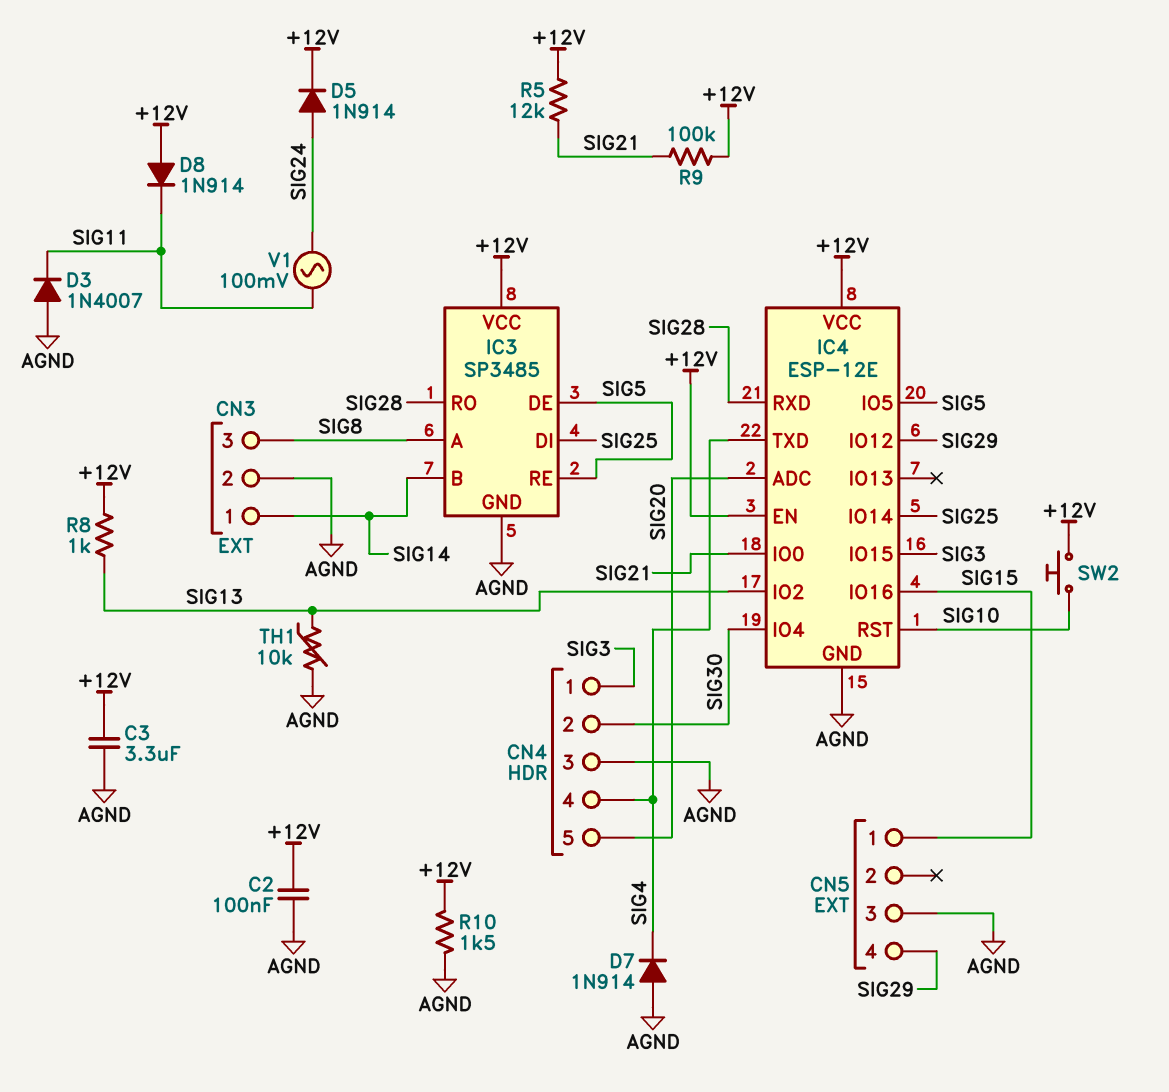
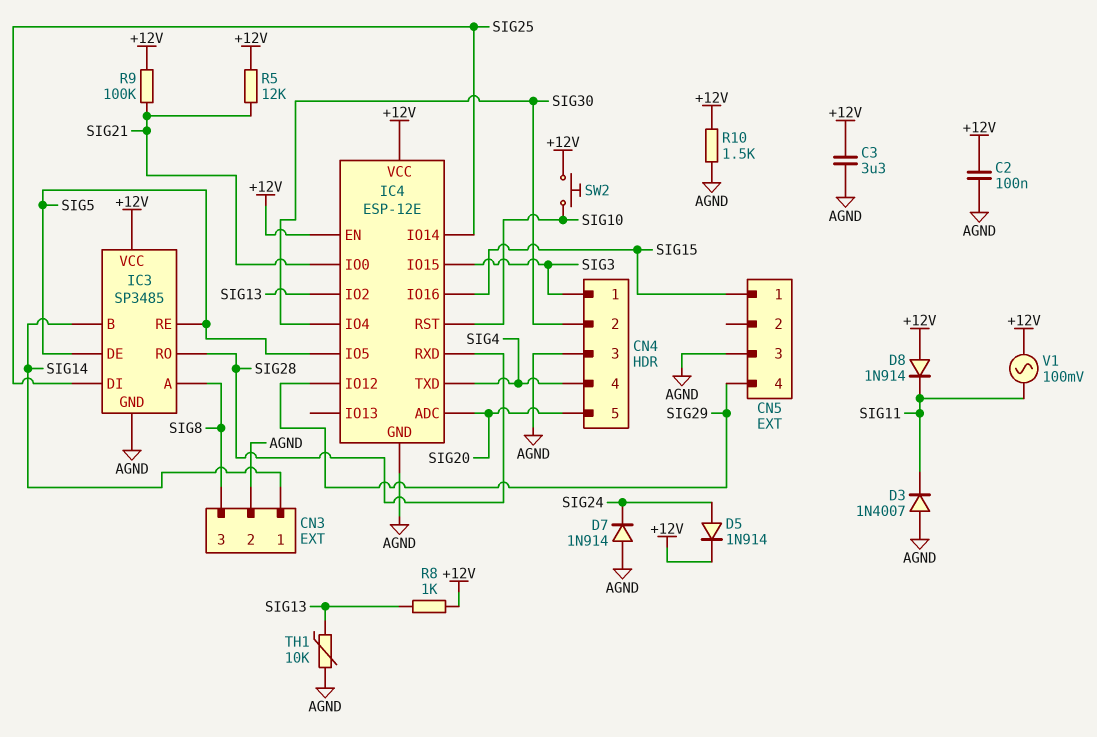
D7: diode 1N914 (A AGND, K SIG4) -> diode 1N914 (A AGND, K SIG24)
V1: AC 100mV (SIG11, SIG24) -> AC 100mV (+12V, SIG11)

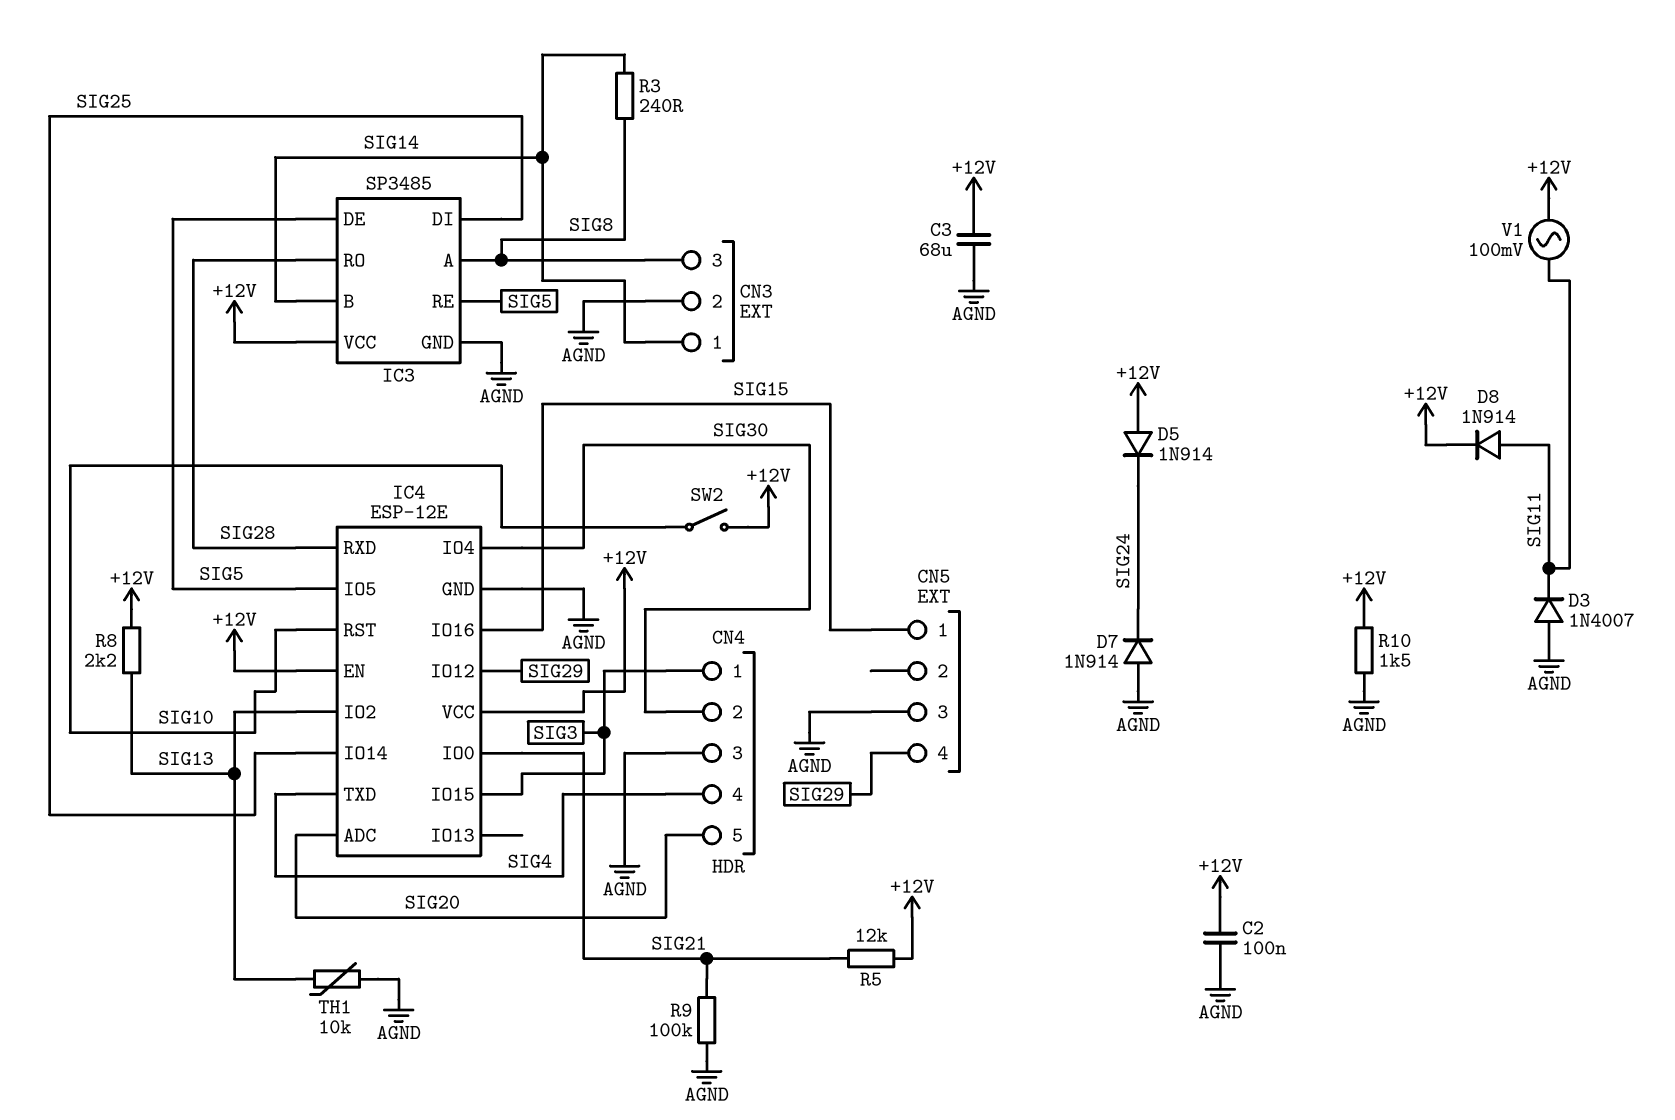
C3: 3.3uF (+12V, AGND) -> 68uF (+12V, AGND)
D5: diode 1N914 (A SIG24, K +12V) -> diode 1N914 (A +12V, K SIG24)
D8: diode 1N914 (A +12V, K SIG11) -> diode 1N914 (A SIG11, K +12V)
R3: none -> 240 (SIG8, SIG14)
R8: 1k (+12V, SIG13) -> 2.2k (+12V, SIG13)
R9: 100k (+12V, SIG21) -> 100k (AGND, SIG21)
SW2: button (+12V, SIG10) -> switch (+12V, SIG10)

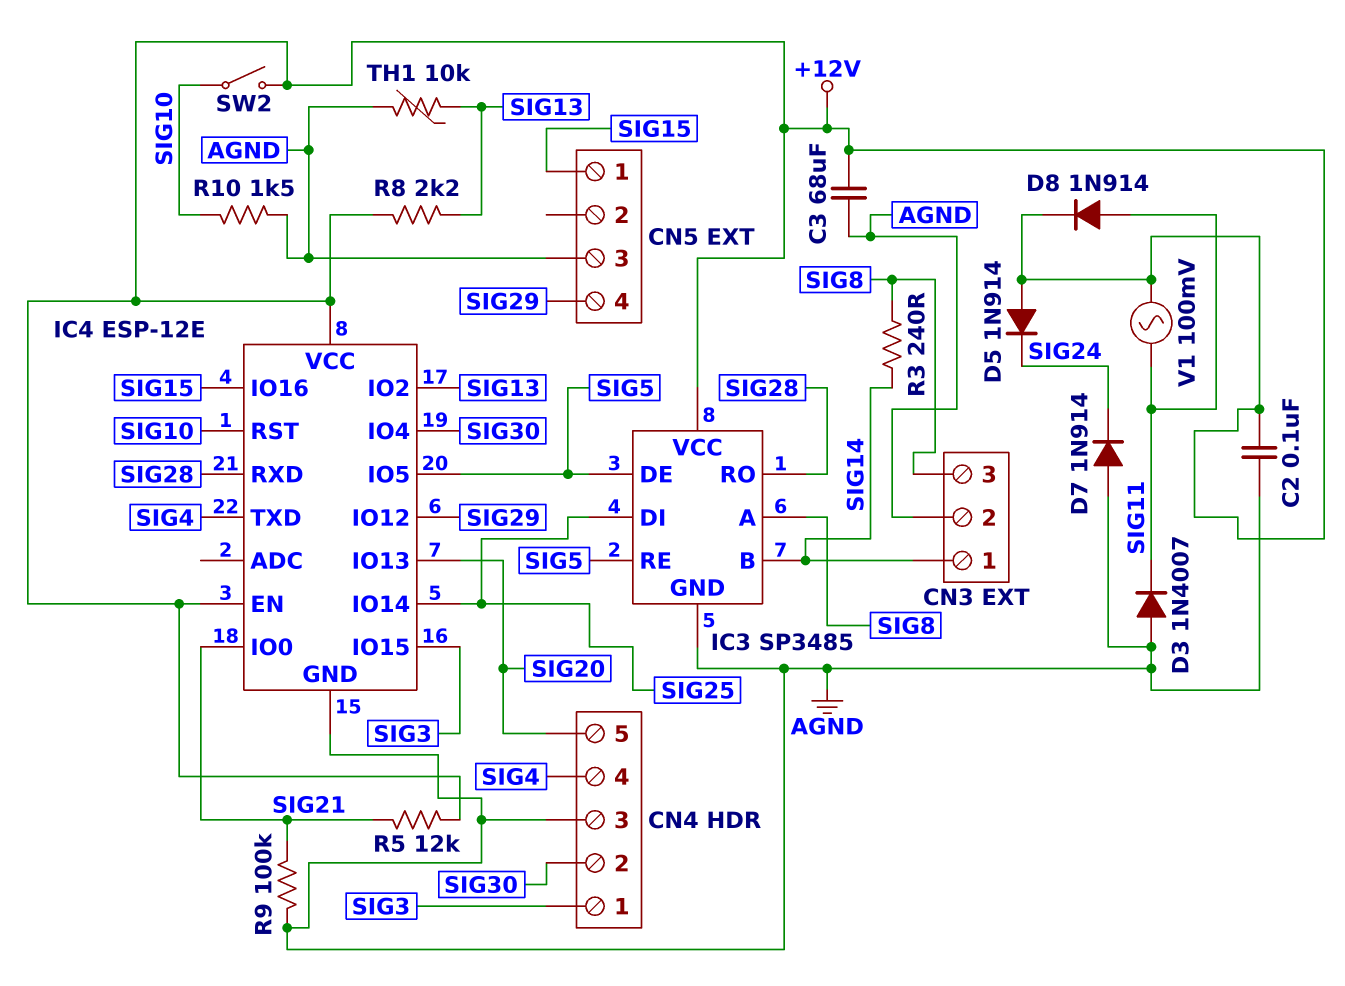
IC4 pin ADC: SIG20 -> none
IC4 pin IO13: none -> SIG20
R10: 1.5k (+12V, AGND) -> 1.5k (AGND, SIG10)

